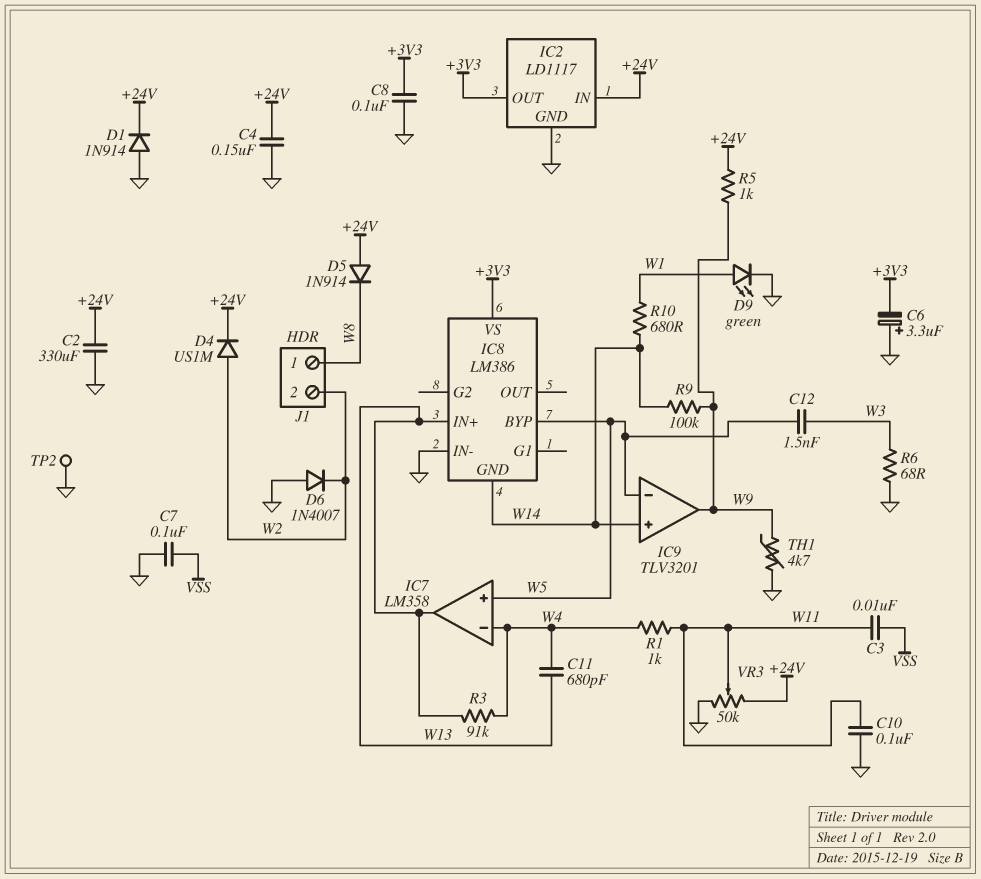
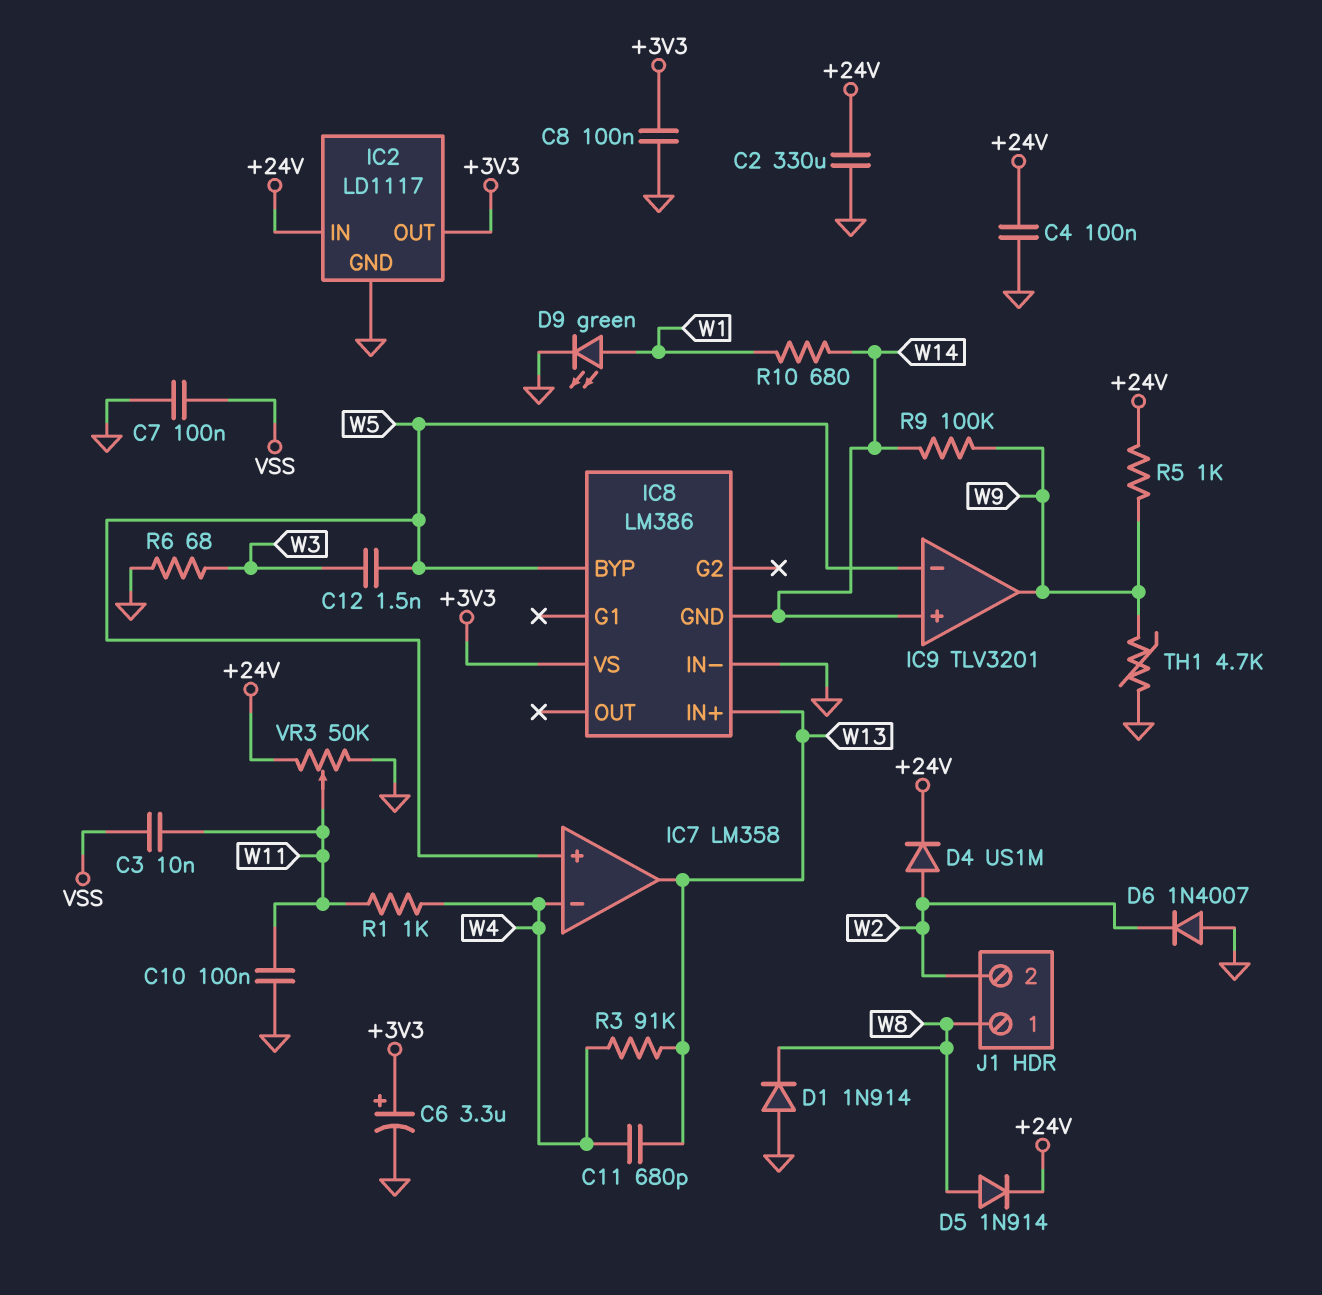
C4: 150nF (+24V, GND) -> 100nF (+24V, GND)
C6: 3.3uF (plus GND, minus +3V3) -> 3.3uF (plus +3V3, minus GND)
D1: diode 1N914 (A GND, K +24V) -> diode 1N914 (A GND, K W8)
D5: diode 1N914 (A +24V, K W8) -> diode 1N914 (A W8, K +24V)
TP2: test point (GND) -> none

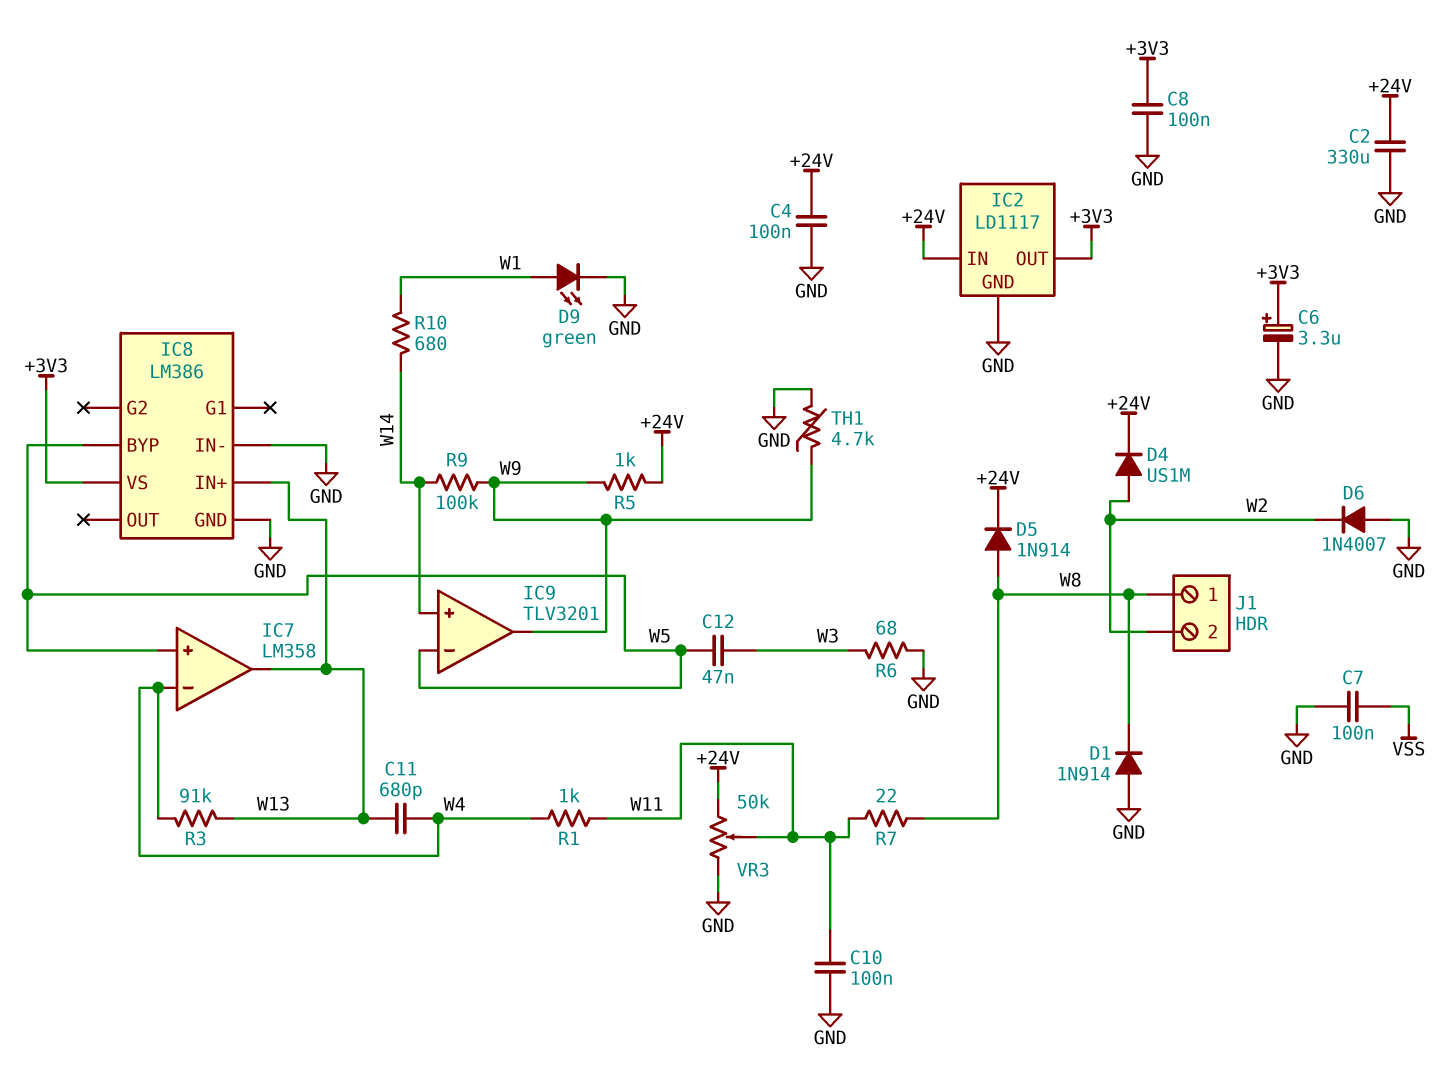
C3: 10nF (VSS, W11) -> none
C12: 1.5nF (W3, W5) -> 47nF (W3, W5)
IC8 pin GND: W14 -> GND
R7: none -> 22 (W8, W11)

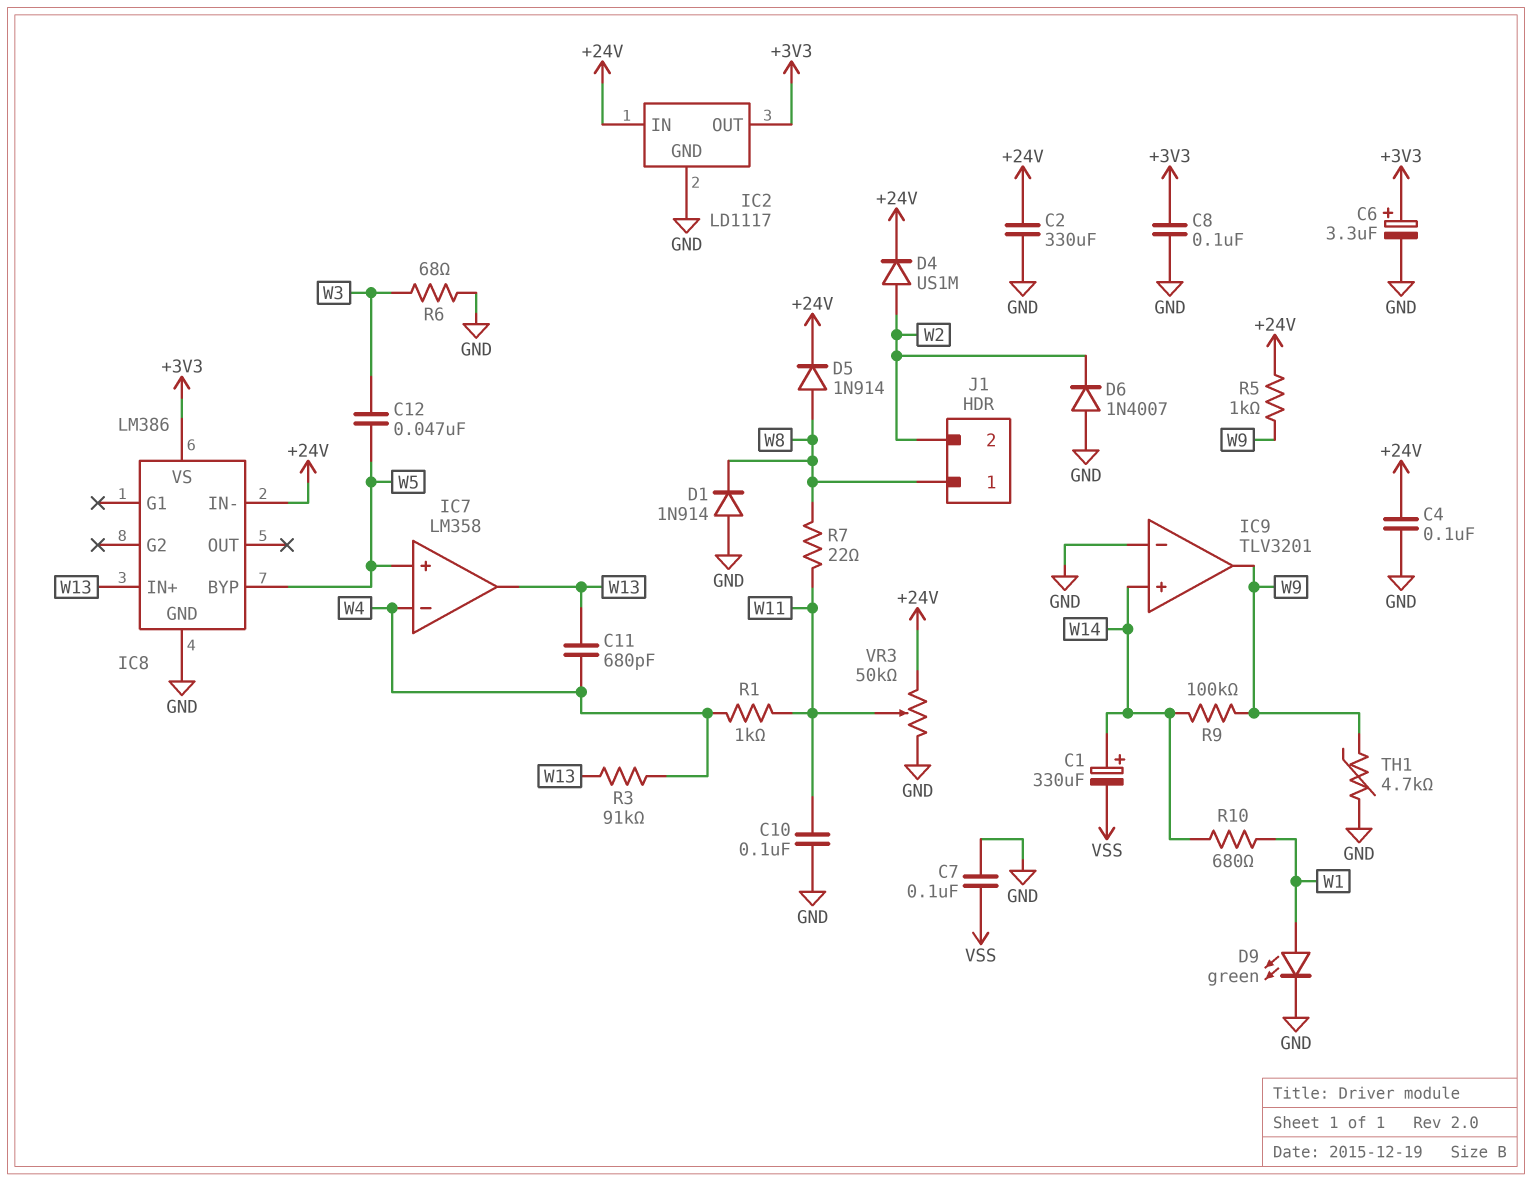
C1: none -> 330uF (plus W14, minus VSS)
IC8 pin IN-: GND -> +24V
IC9 pin in-: W5 -> GND

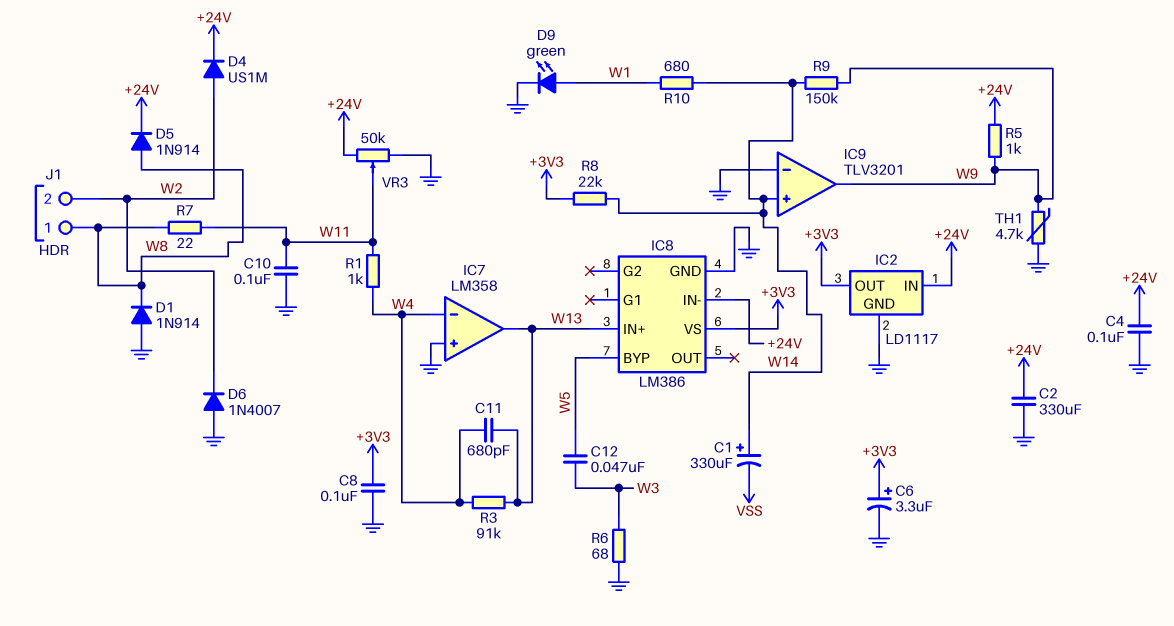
C7: 100nF (GND, VSS) -> none
IC7 pin in+: W5 -> GND
R8: none -> 22k (+3V3, W14)
R9: 100k (W9, W14) -> 150k (W9, W14)

